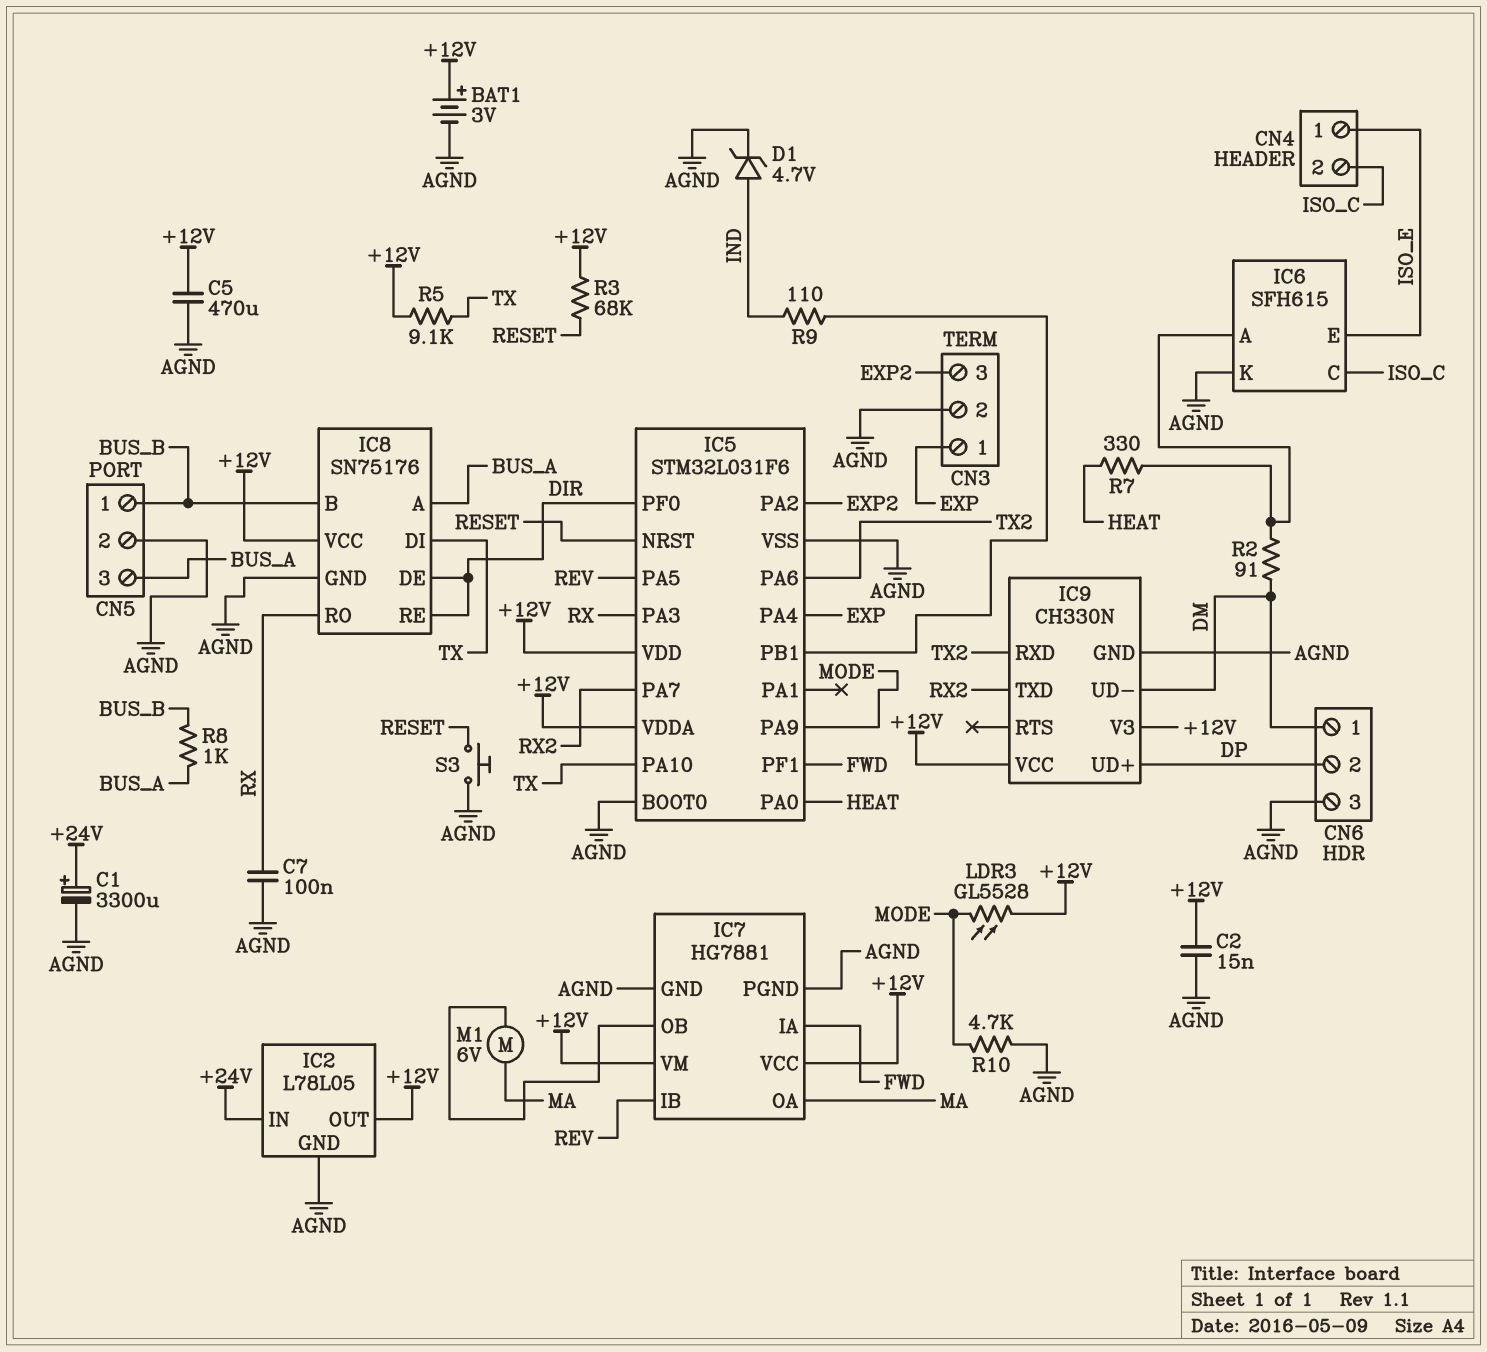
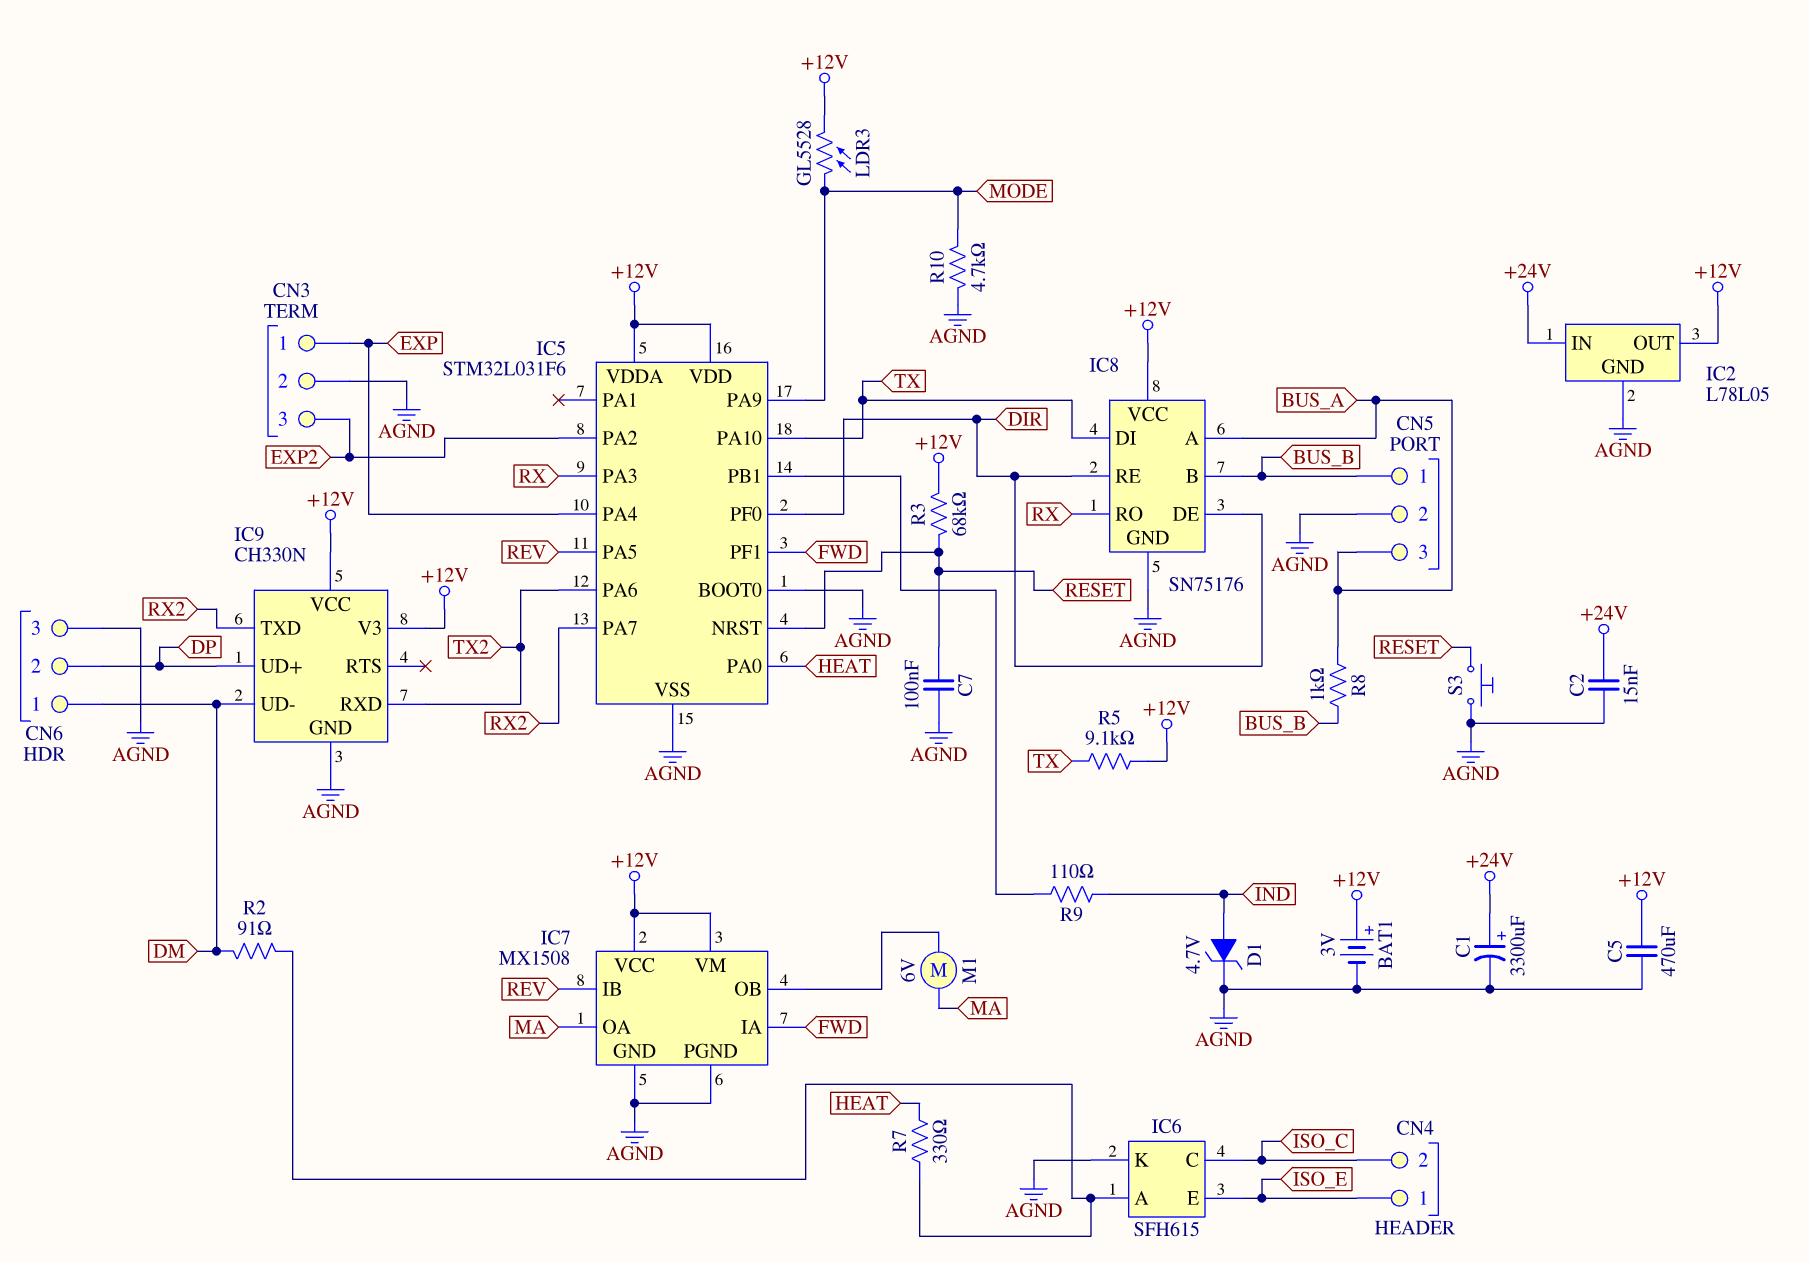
C2: 15nF (+12V, AGND) -> 15nF (+24V, AGND)
C7: 100nF (AGND, RX) -> 100nF (AGND, RESET)
IC7: HG7881 -> MX1508

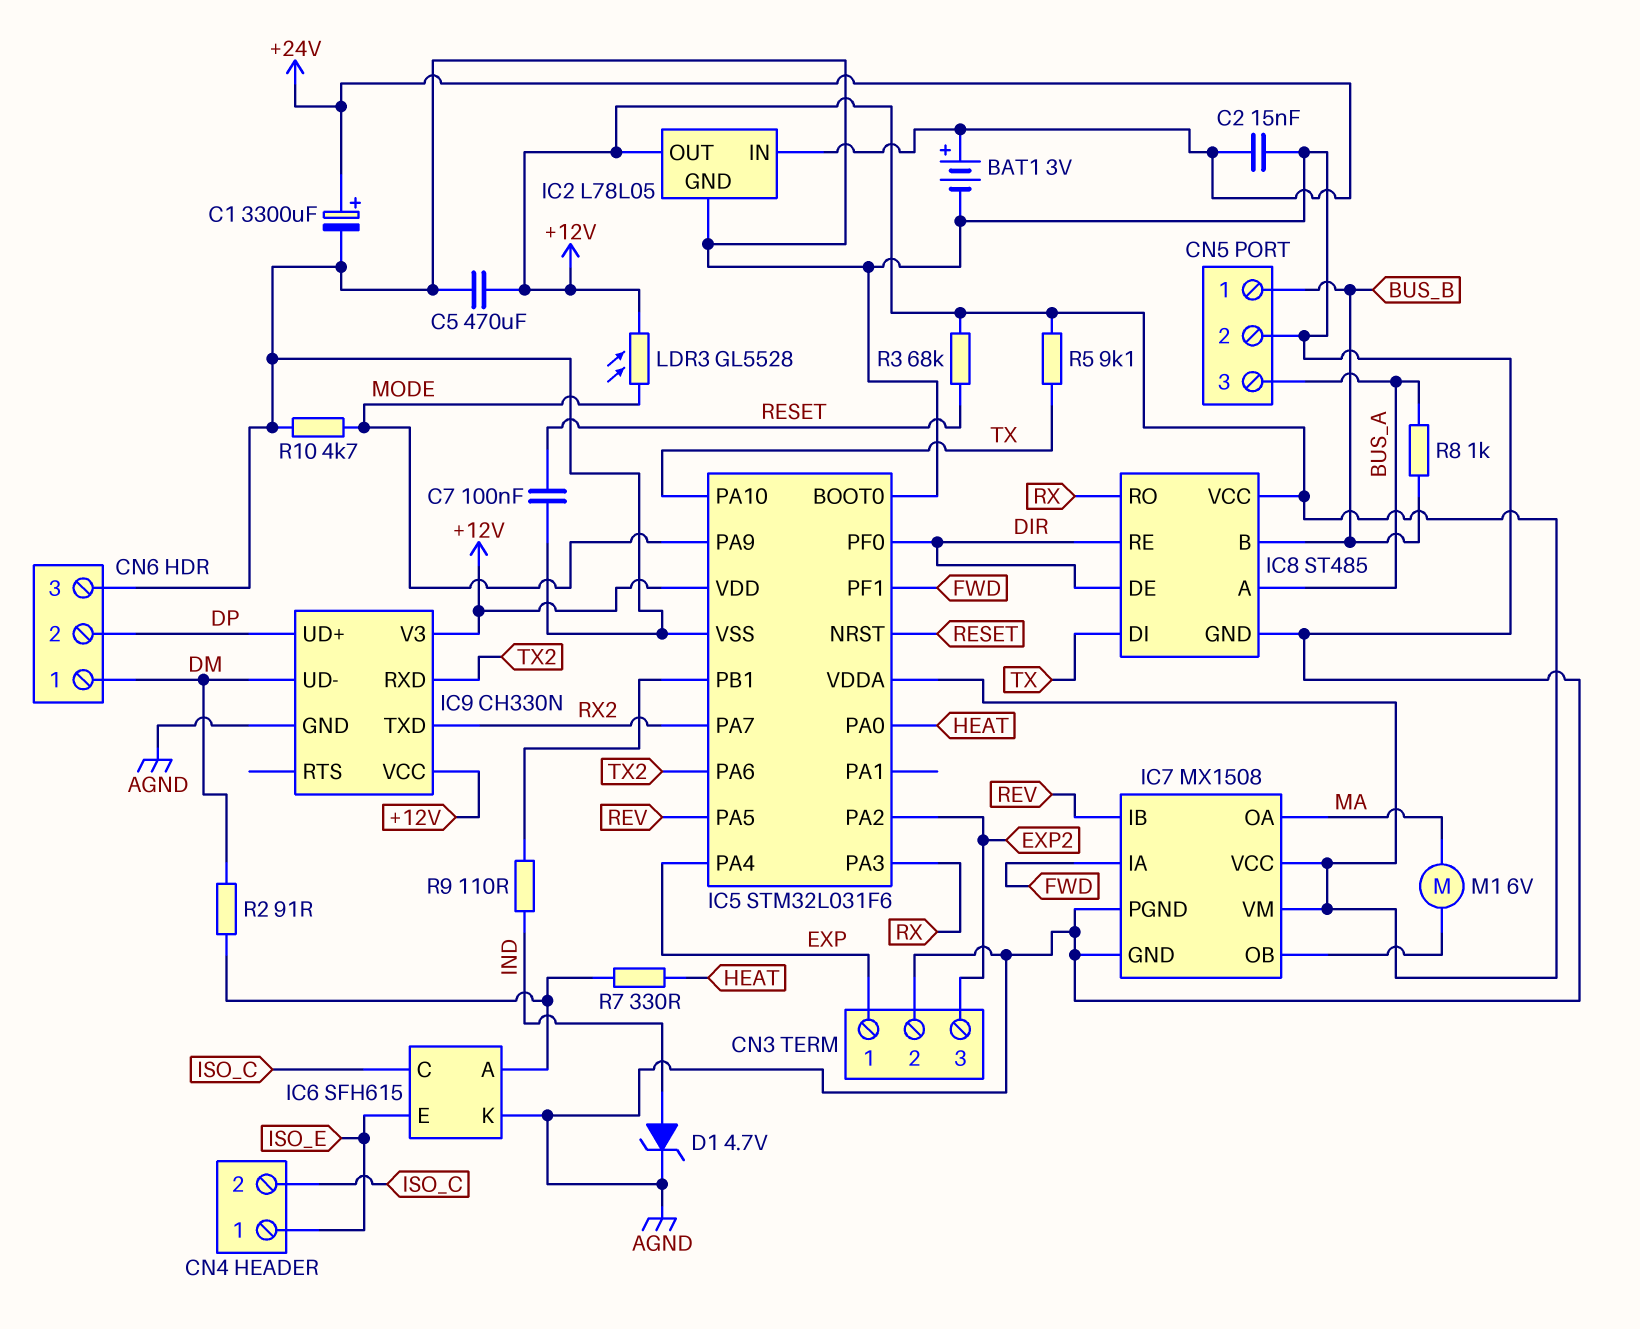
BAT1: 3V (plus +12V, minus AGND) -> 3V (plus +24V, minus AGND)
IC8: SN75176 -> ST485
S3: button (AGND, RESET) -> none

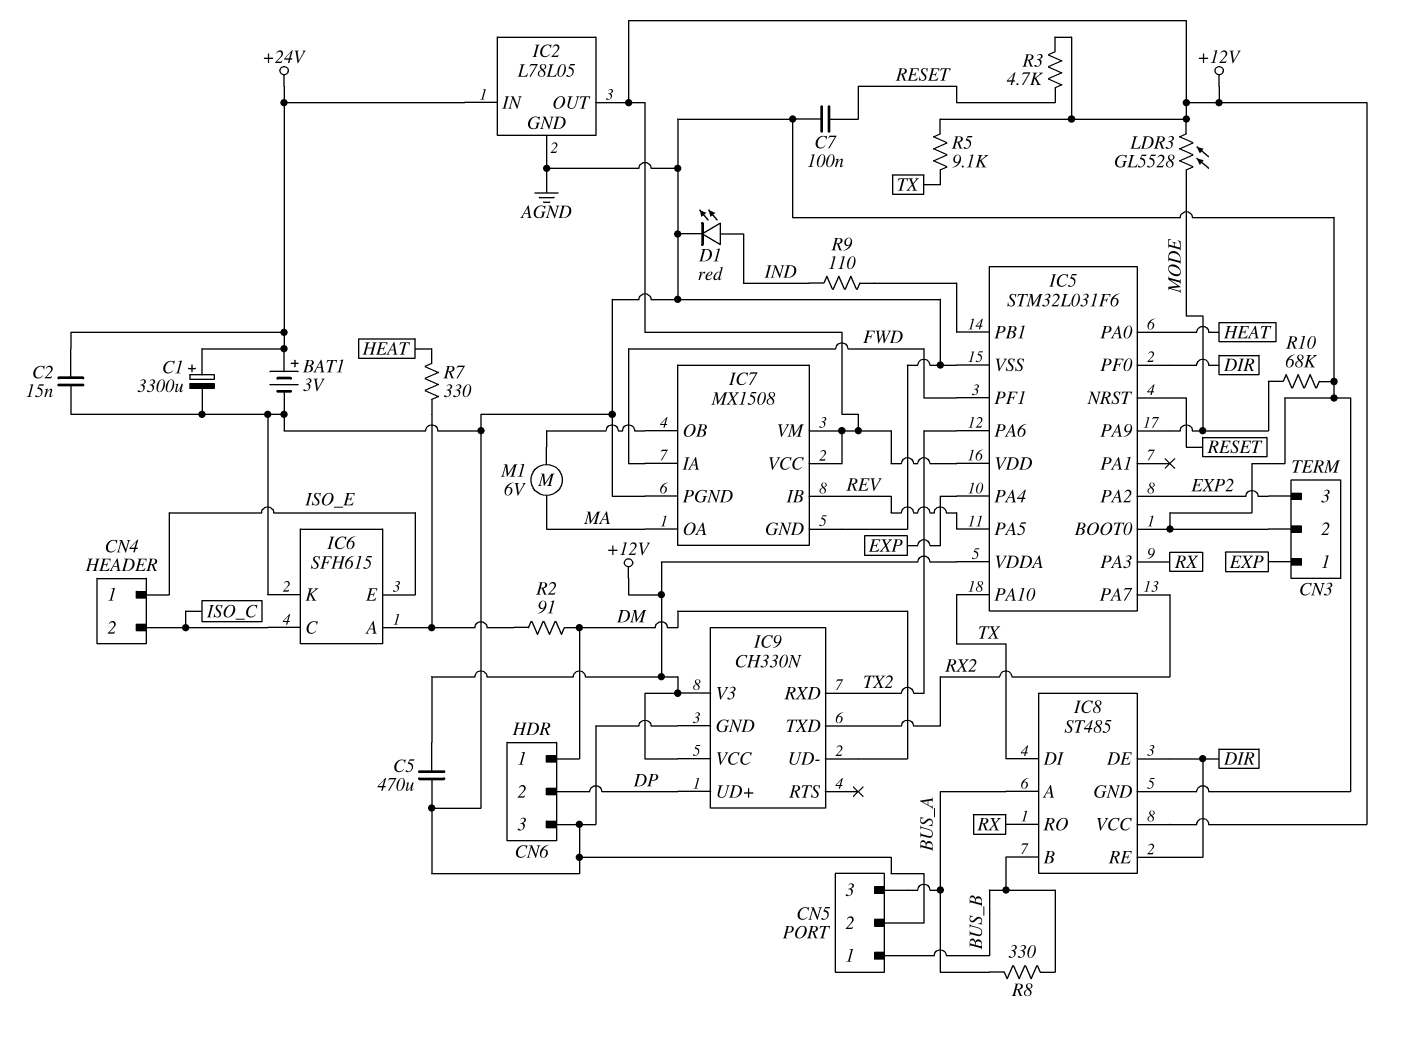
D1: zener 4.7V (A IND, K AGND) -> LED red (A IND, K AGND)
R3: 68k (+12V, RESET) -> 4.7k (+12V, RESET)
R8: 1k (BUS_A, BUS_B) -> 330 (BUS_A, BUS_B)
R10: 4.7k (AGND, MODE) -> 68k (AGND, MODE)

